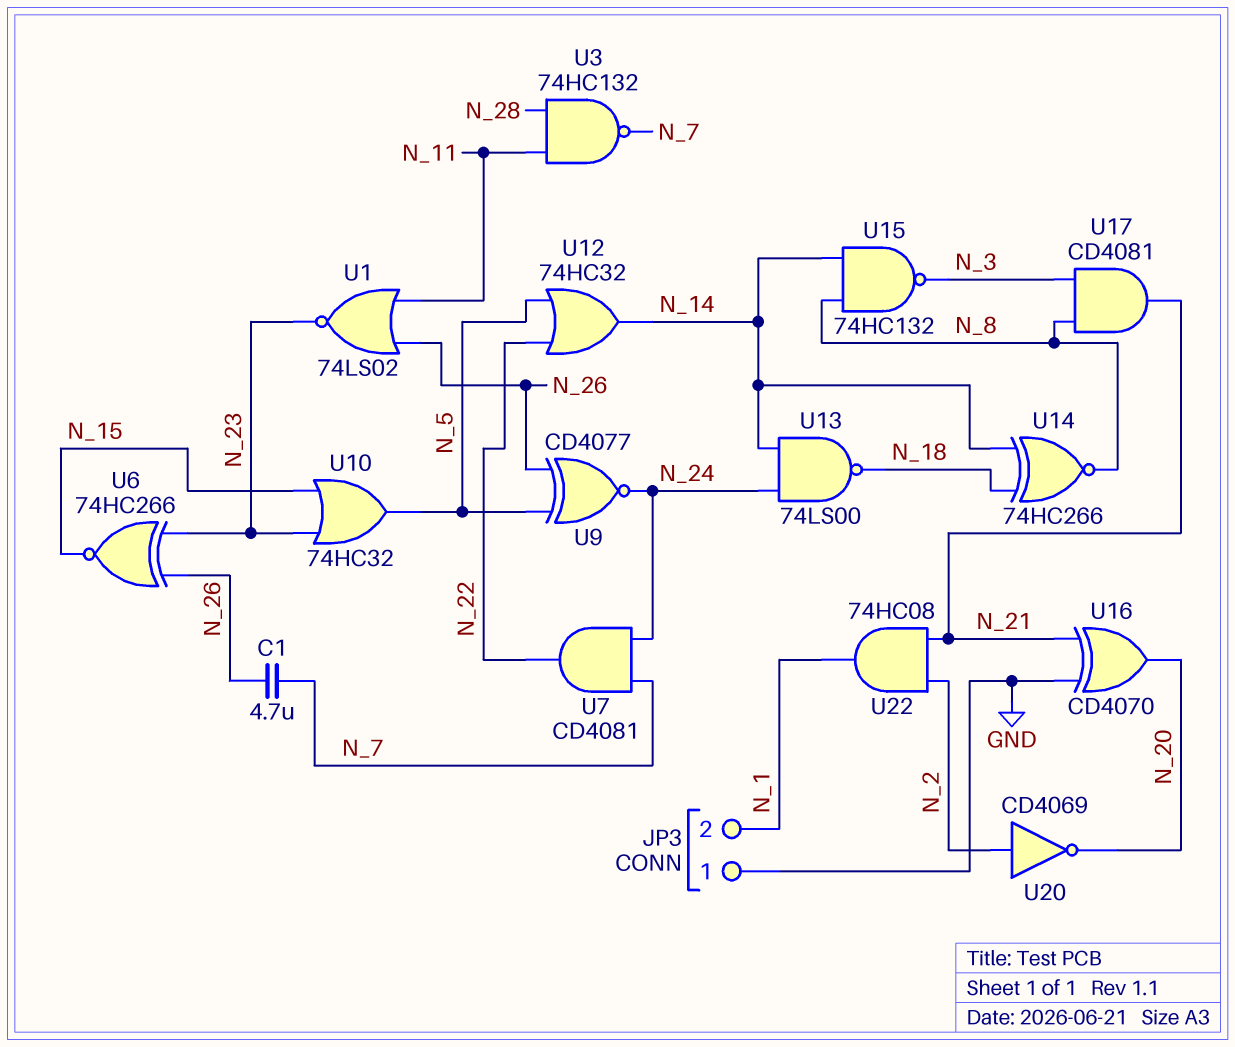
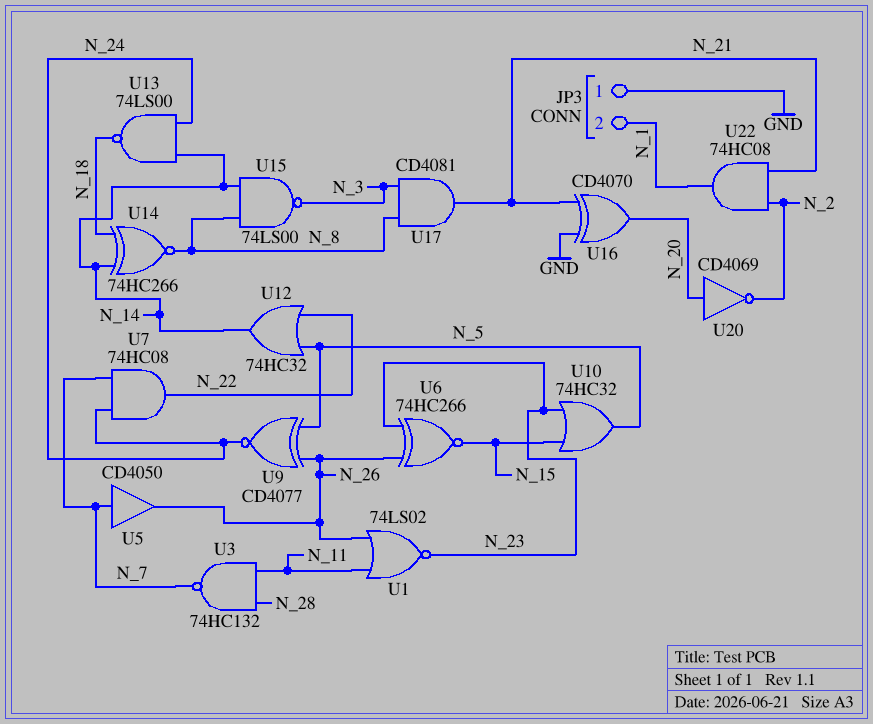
C1: 4.7uF (N_7, N_26) -> none
U5: none -> buffer CD4050 (in N_7, out N_26)
U7: AND CD4081 (in N_7, in N_24, out N_22) -> AND 74HC08 (in N_7, in N_24, out N_22)
U15: NAND 74HC132 (in N_8, in N_14, out N_3) -> NAND 74LS00 (in N_8, in N_14, out N_3)
U20: NOT CD4069 (in N_2, out N_20) -> NOT CD4069 (in N_20, out N_2)

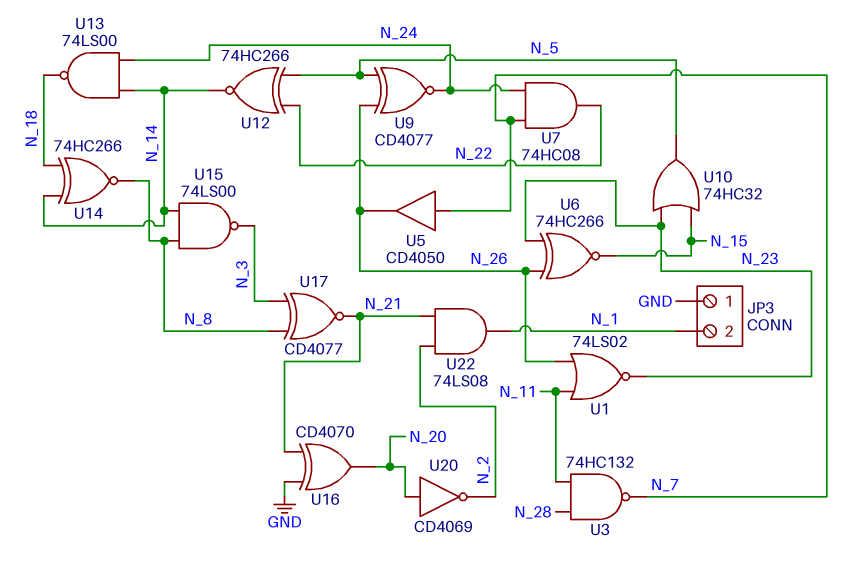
U12: OR 74HC32 (in N_5, in N_22, out N_14) -> XNOR 74HC266 (in N_5, in N_22, out N_14)
U17: AND CD4081 (in N_3, in N_8, out N_21) -> XNOR CD4077 (in N_3, in N_8, out N_21)
U22: AND 74HC08 (in N_2, in N_21, out N_1) -> AND 74LS08 (in N_2, in N_21, out N_1)

